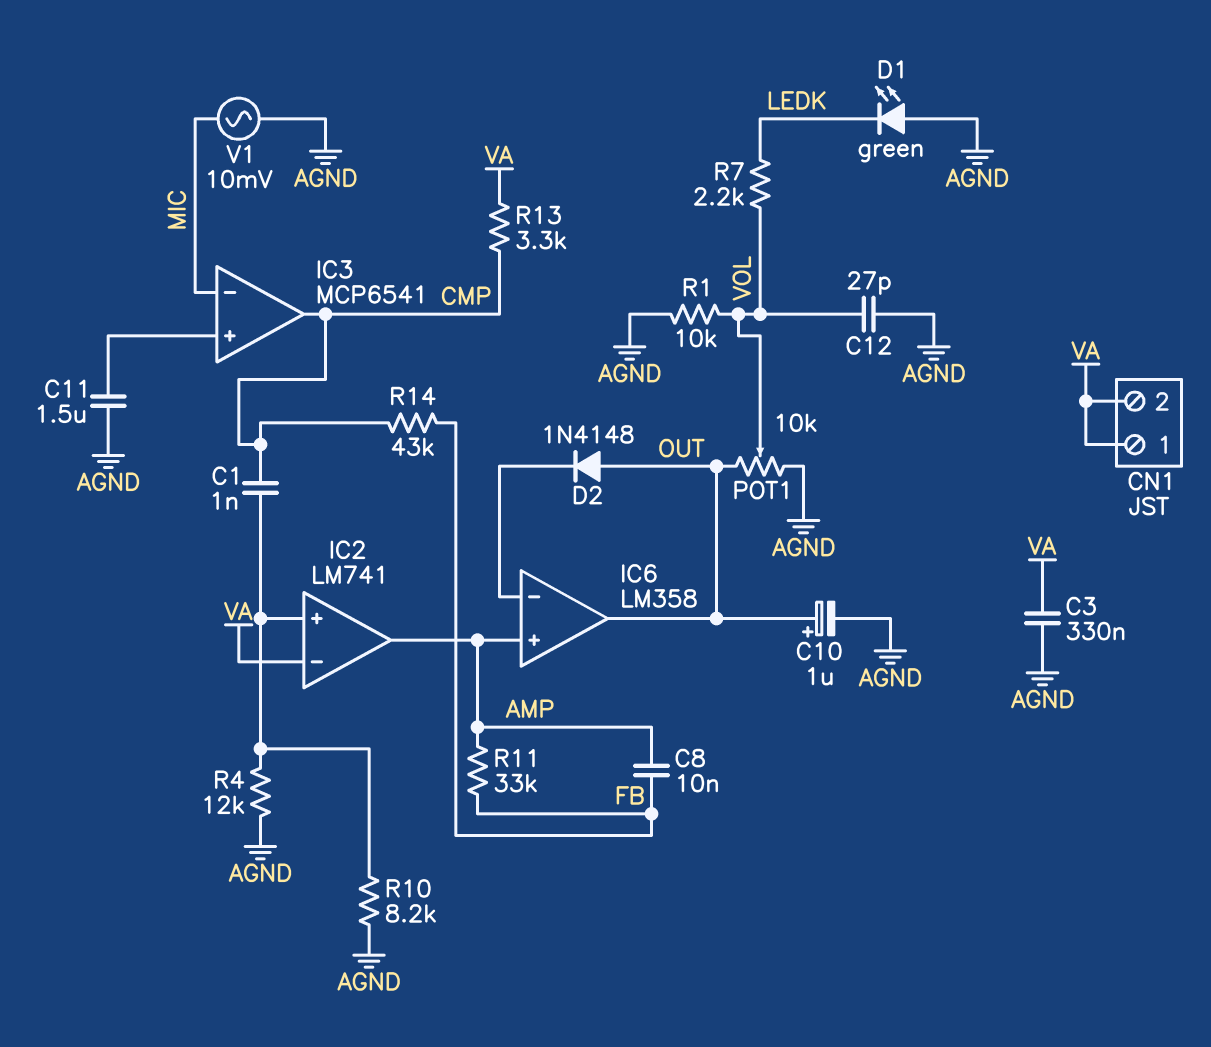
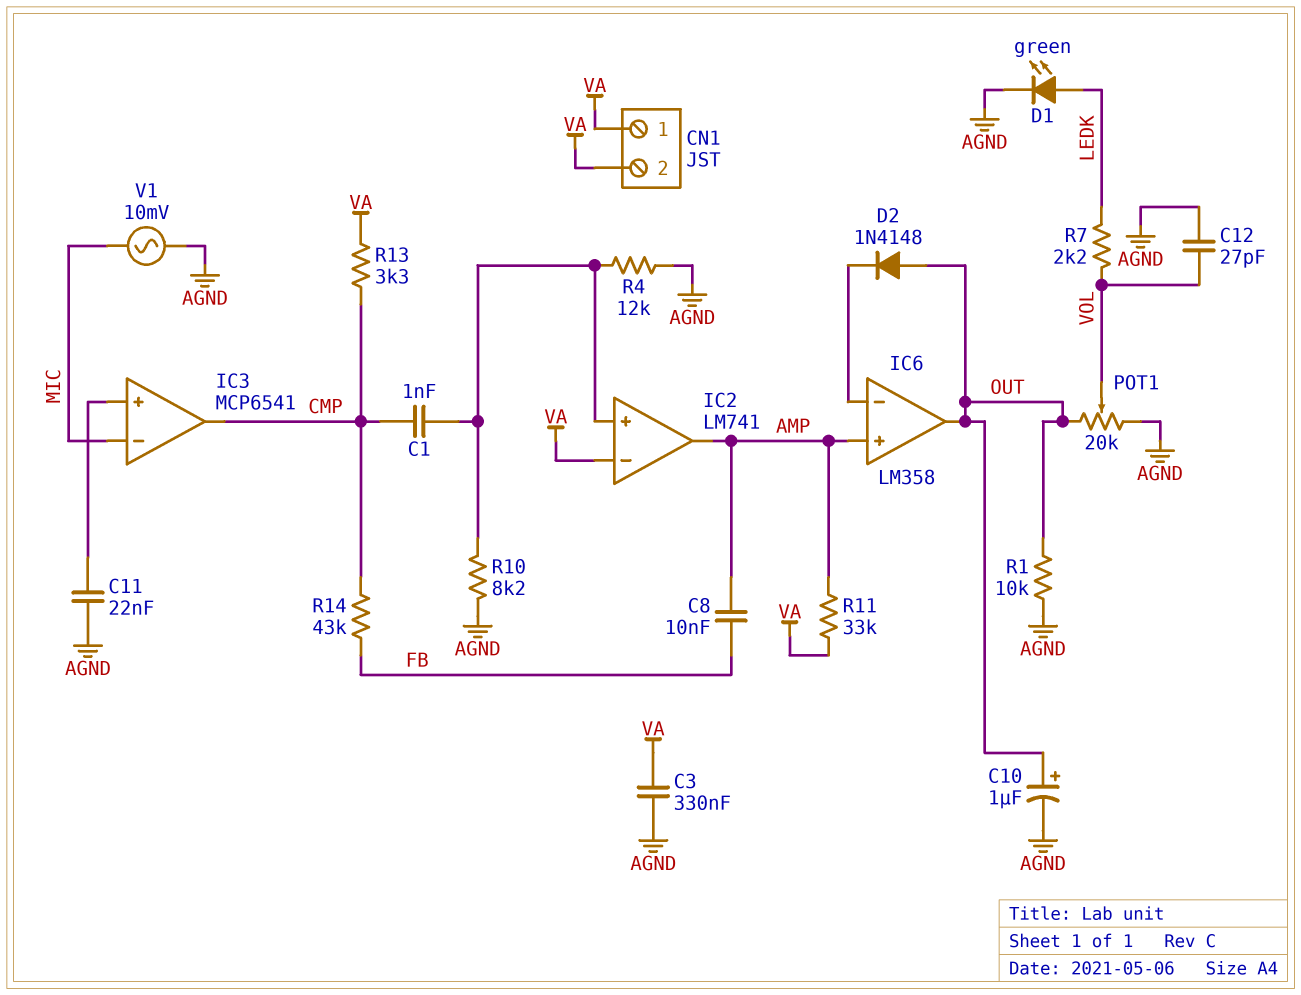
C11: 1.5uF (AGND, IC3/in+) -> 22nF (AGND, IC3/in+)
D1: LED green (A AGND, K LEDK) -> LED green (A LEDK, K AGND)
POT1: 10k (AGND, OUT, wiper VOL) -> 20k (AGND, OUT, wiper VOL)
R1: 10k (AGND, VOL) -> 10k (AGND, OUT)
R11: 33k (AMP, FB) -> 33k (AMP, VA)

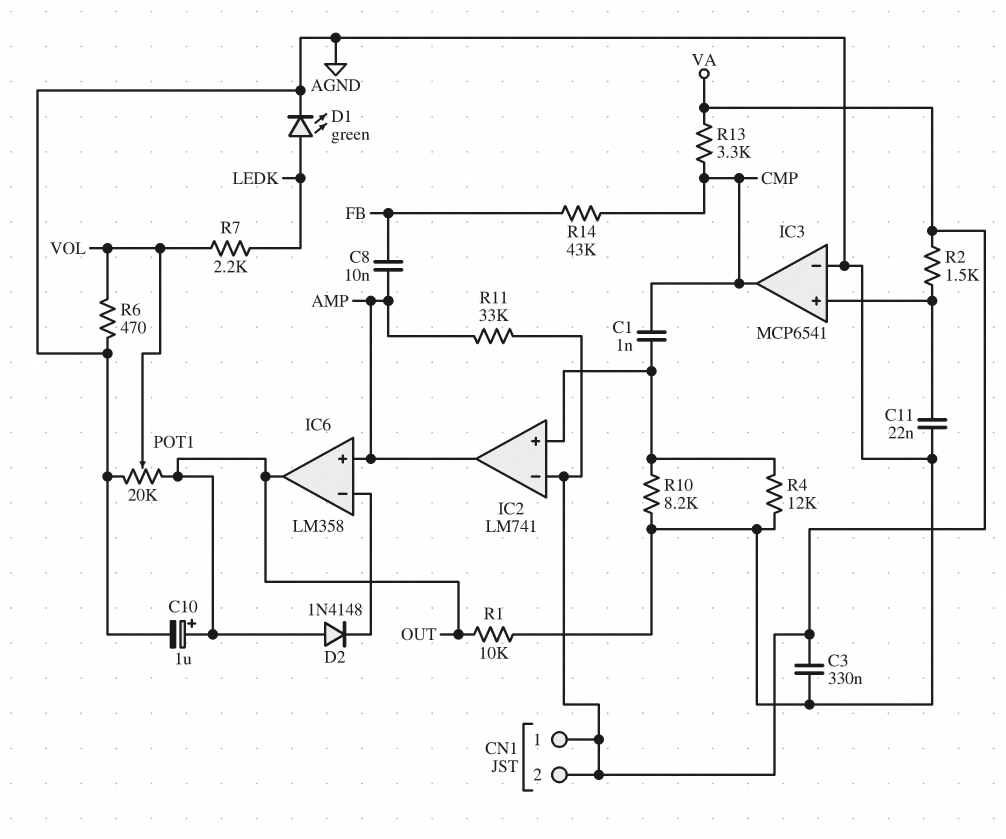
C12: 27pF (AGND, VOL) -> none
IC3 pin in-: MIC -> AGND
R2: none -> 1.5k (IC3/in+, VA)
R6: none -> 470 (AGND, VOL)
V1: AC 10mV (AGND, MIC) -> none

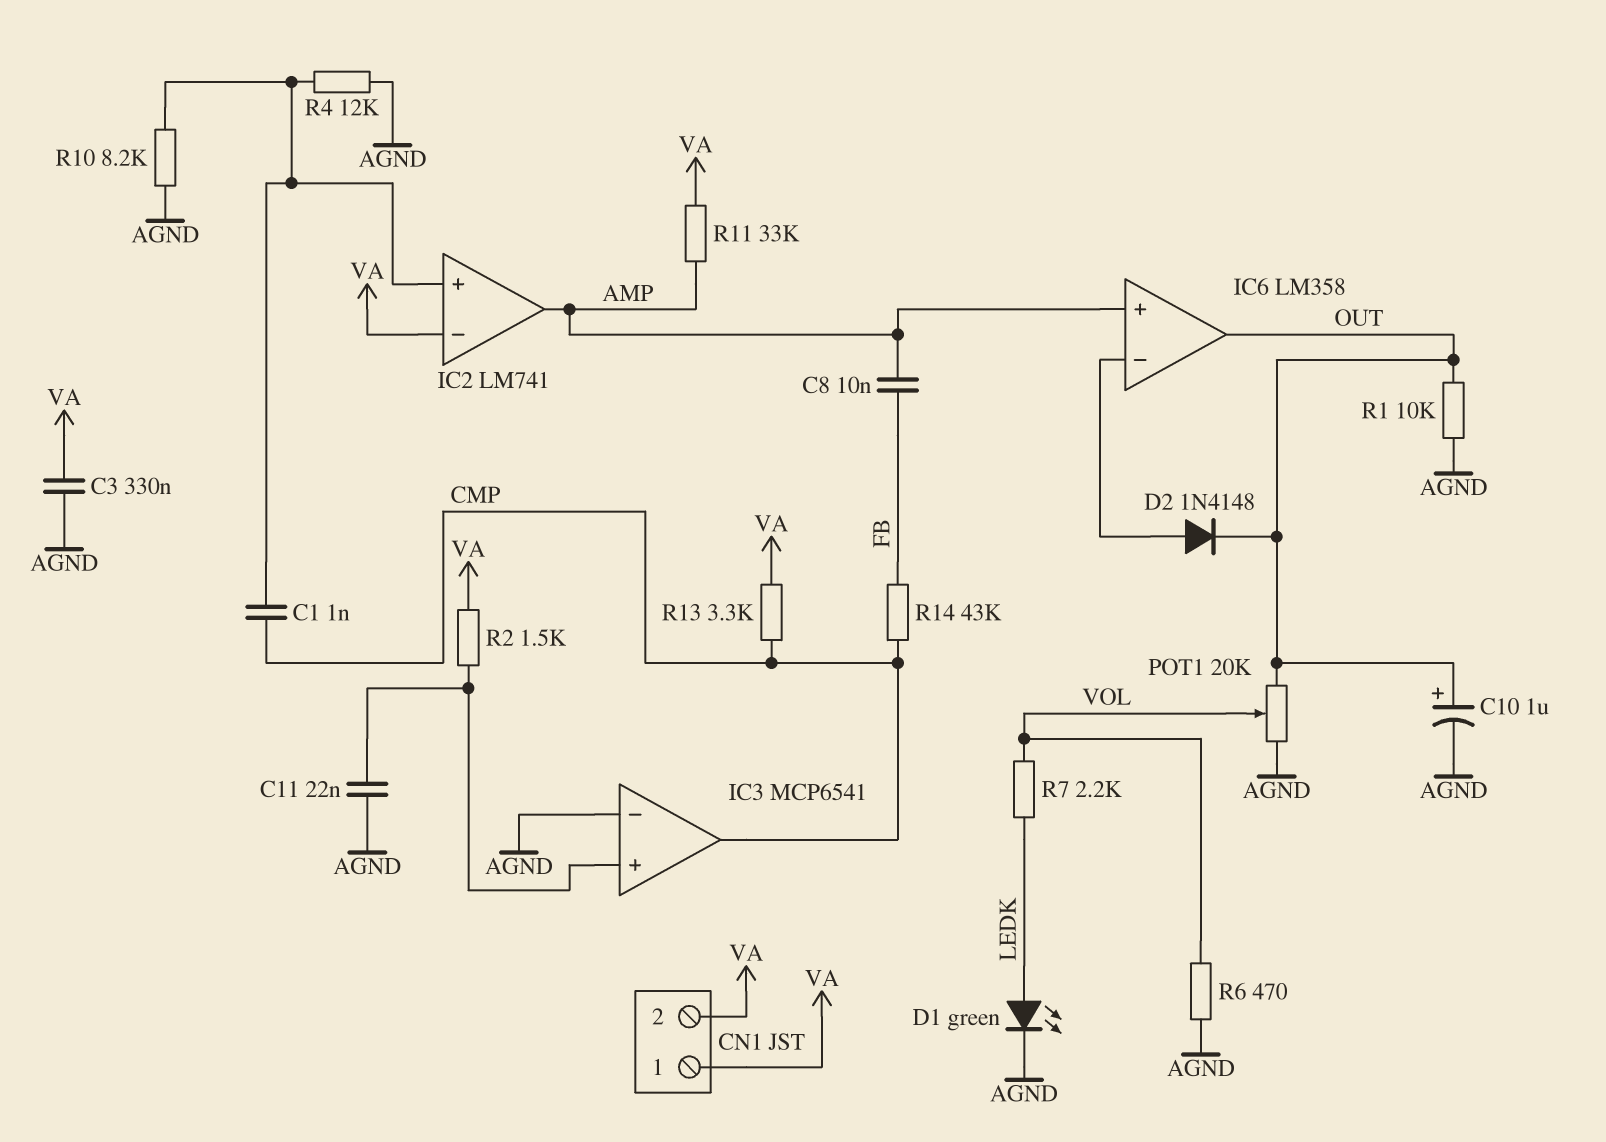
D2: diode 1N4148 (A OUT, K IC6/in-) -> diode 1N4148 (A IC6/in-, K OUT)

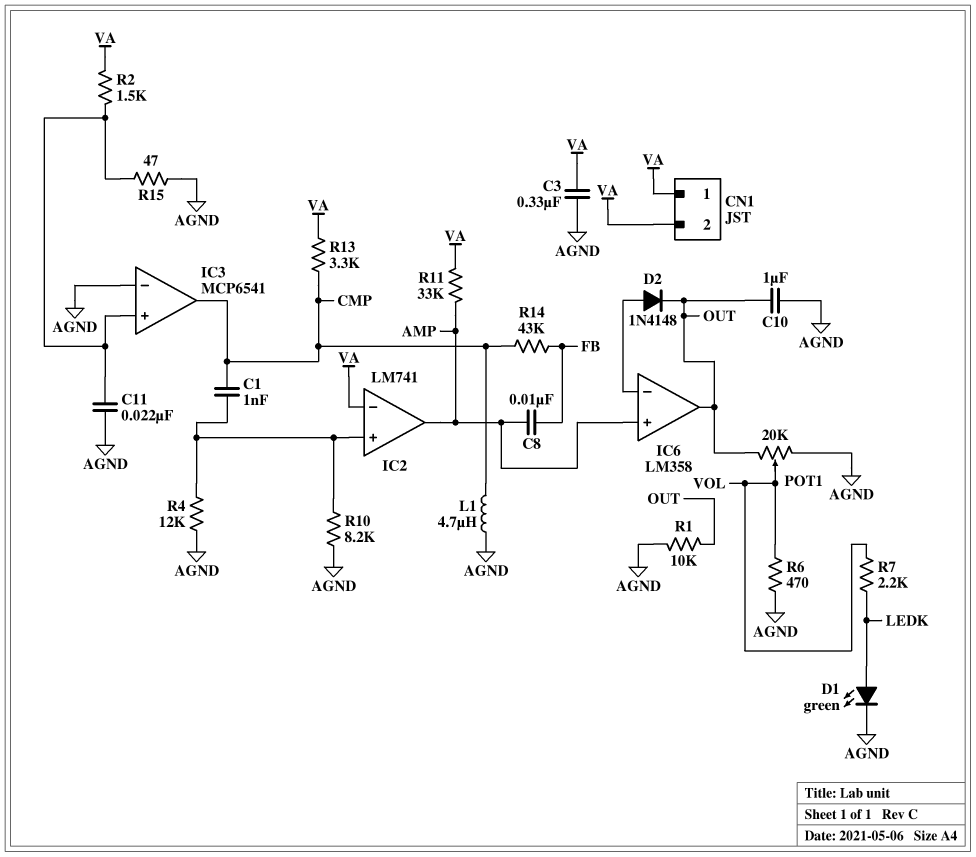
C10: 1uF (plus OUT, minus AGND) -> 1uF (AGND, OUT)
L1: none -> 4.7uH (AGND, CMP)
R15: none -> 47 (AGND, IC3/in+)

